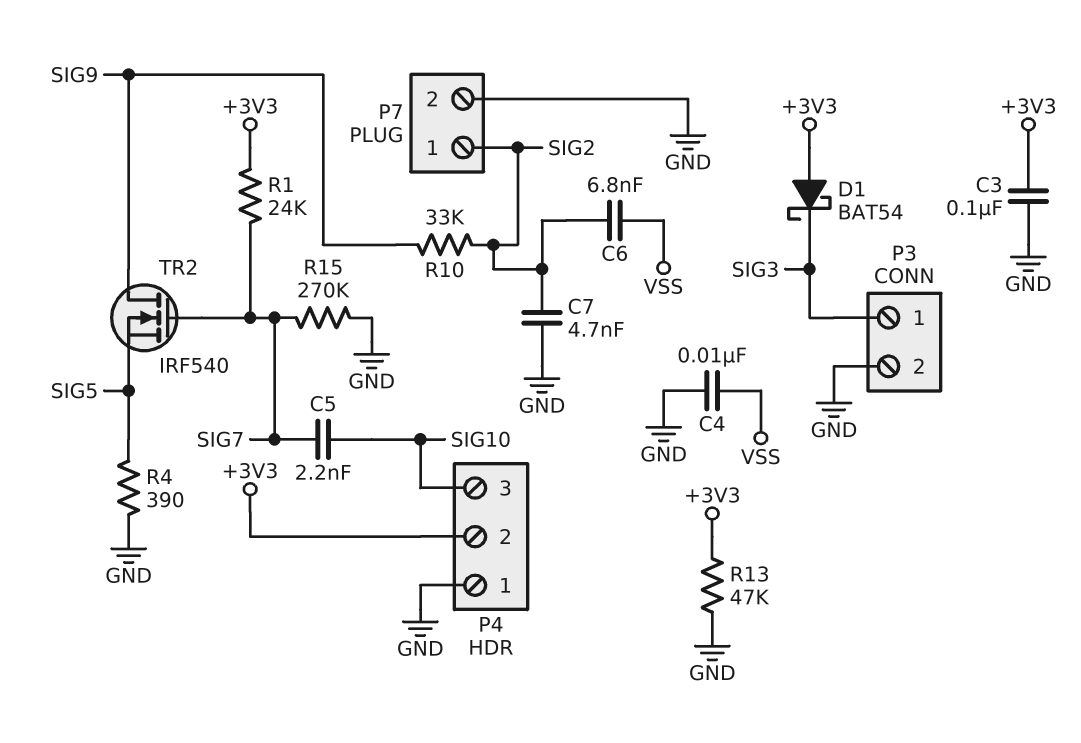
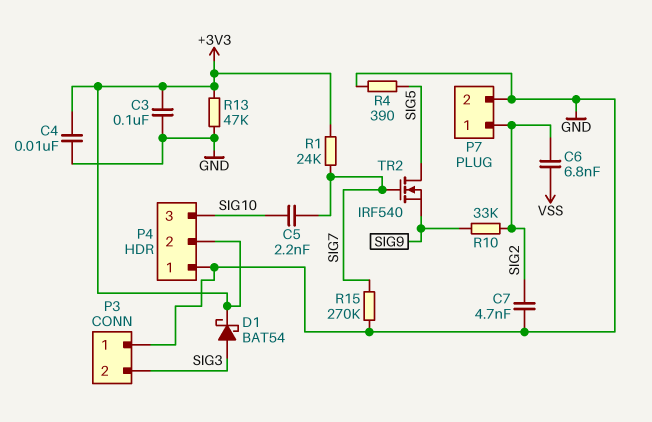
C4: 10nF (GND, VSS) -> 10nF (+3V3, GND)
D1: schottky BAT54 (A +3V3, K SIG3) -> schottky BAT54 (A SIG3, K +3V3)
P3 pin 1: SIG3 -> GND
P3 pin 2: GND -> SIG3
TR2: NMOS IRF540 (G SIG7, D SIG9, S SIG5) -> NMOS IRF540 (G SIG7, D SIG5, S SIG9)

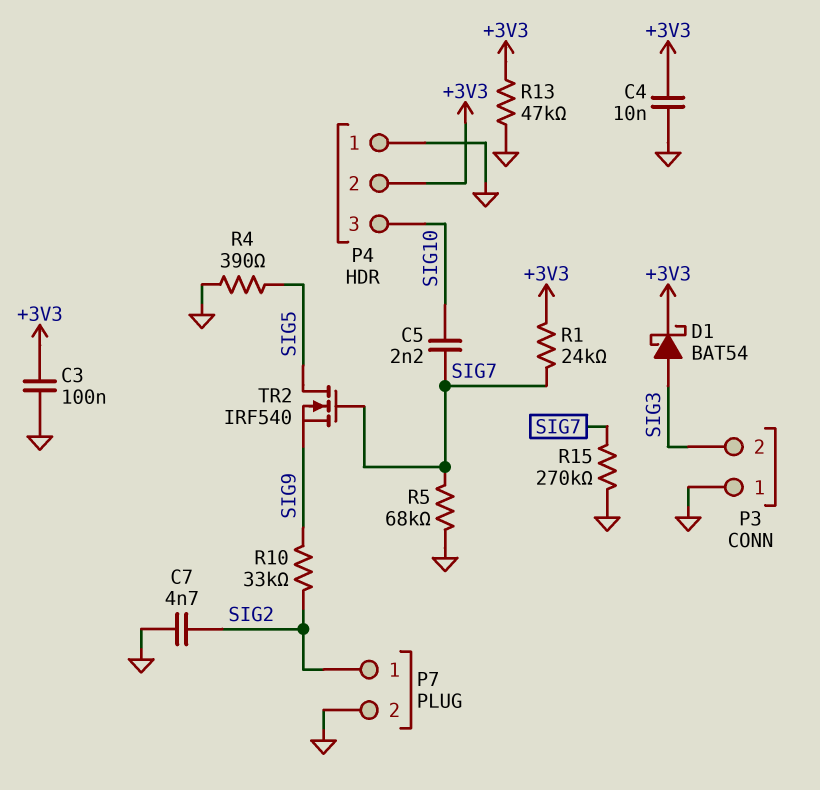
C6: 6.8nF (SIG2, VSS) -> none
R5: none -> 68k (GND, SIG7)

